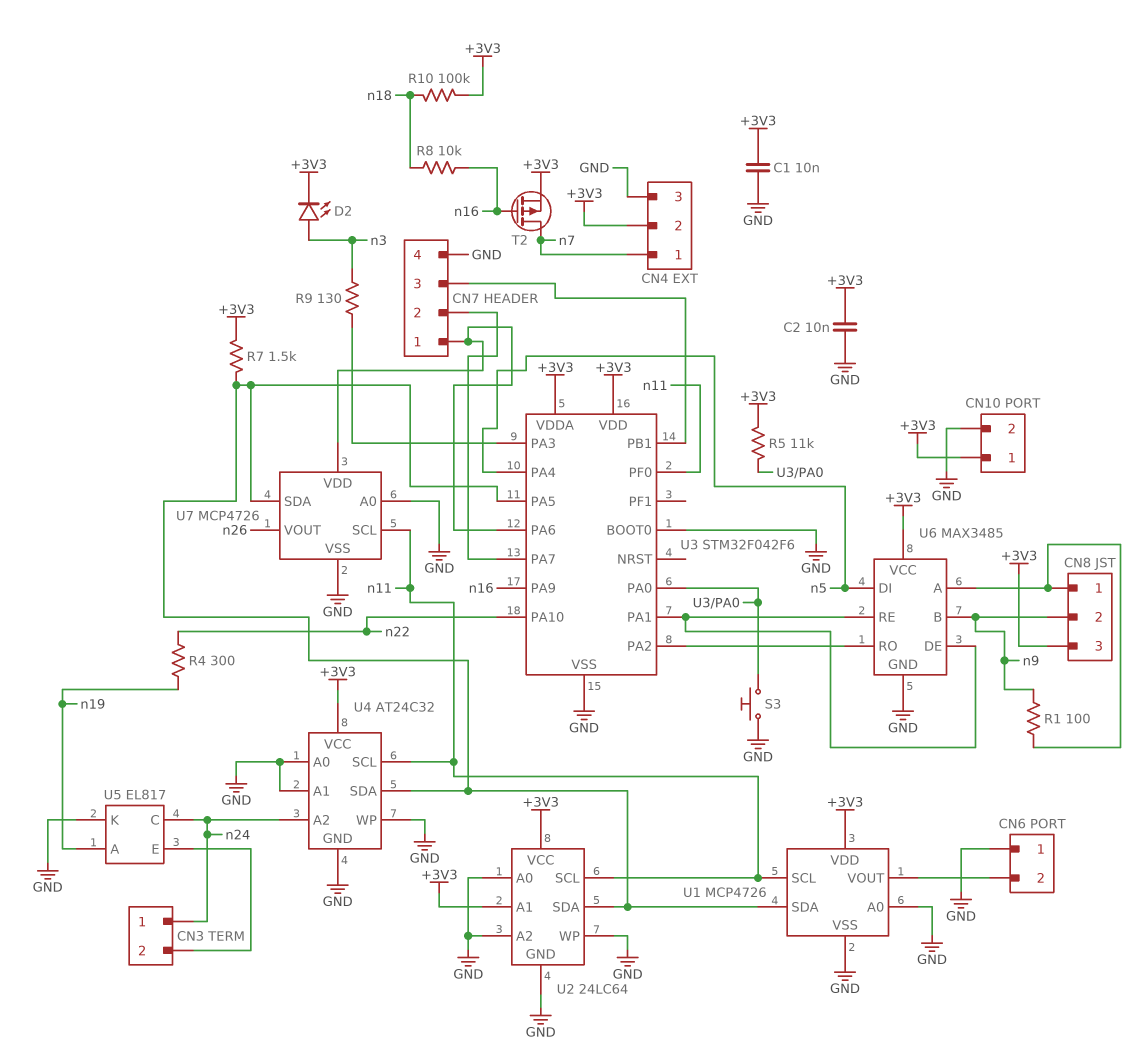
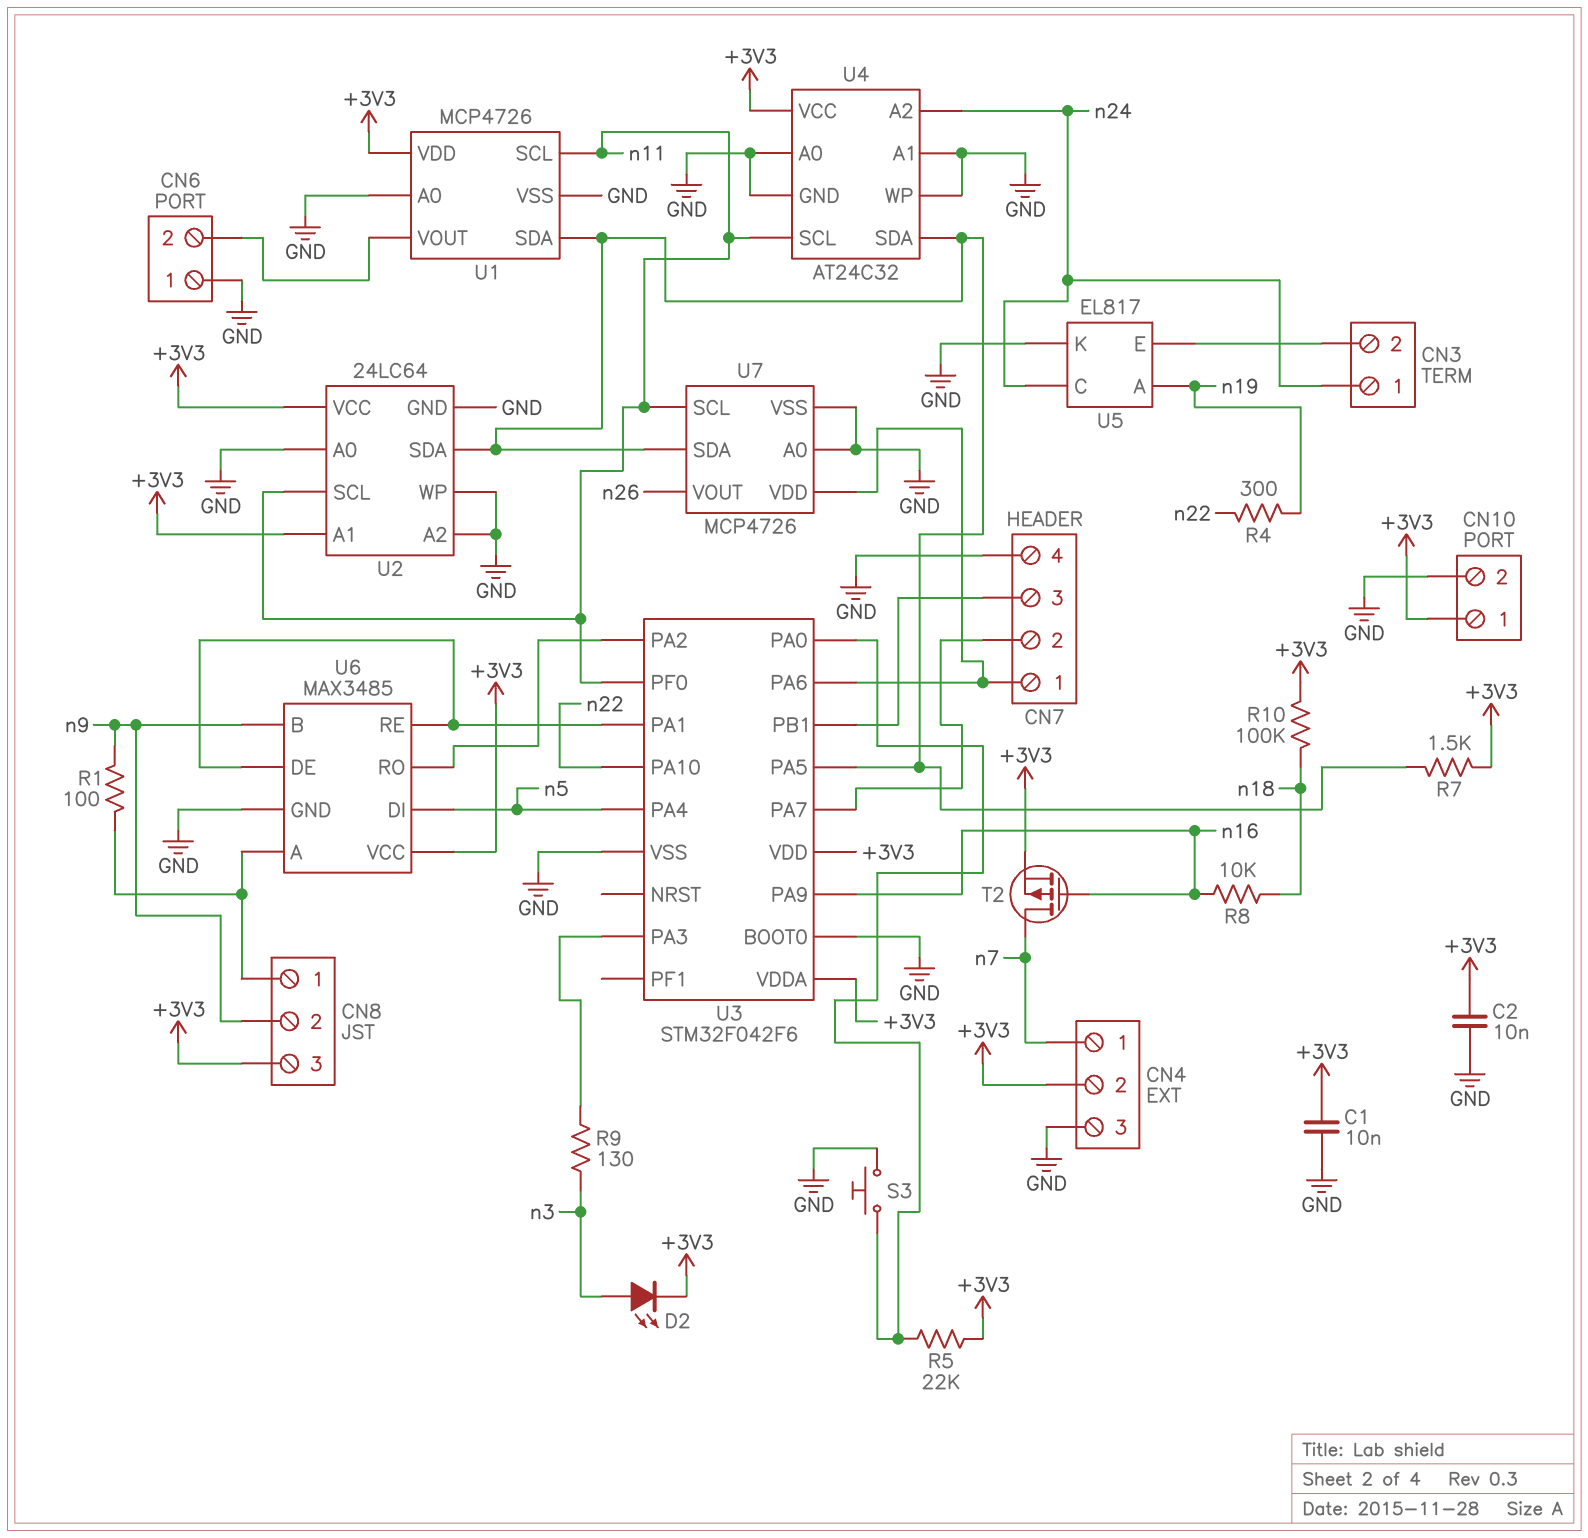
R5: 11k (+3V3, U3/PA0) -> 22k (+3V3, U3/PA0)

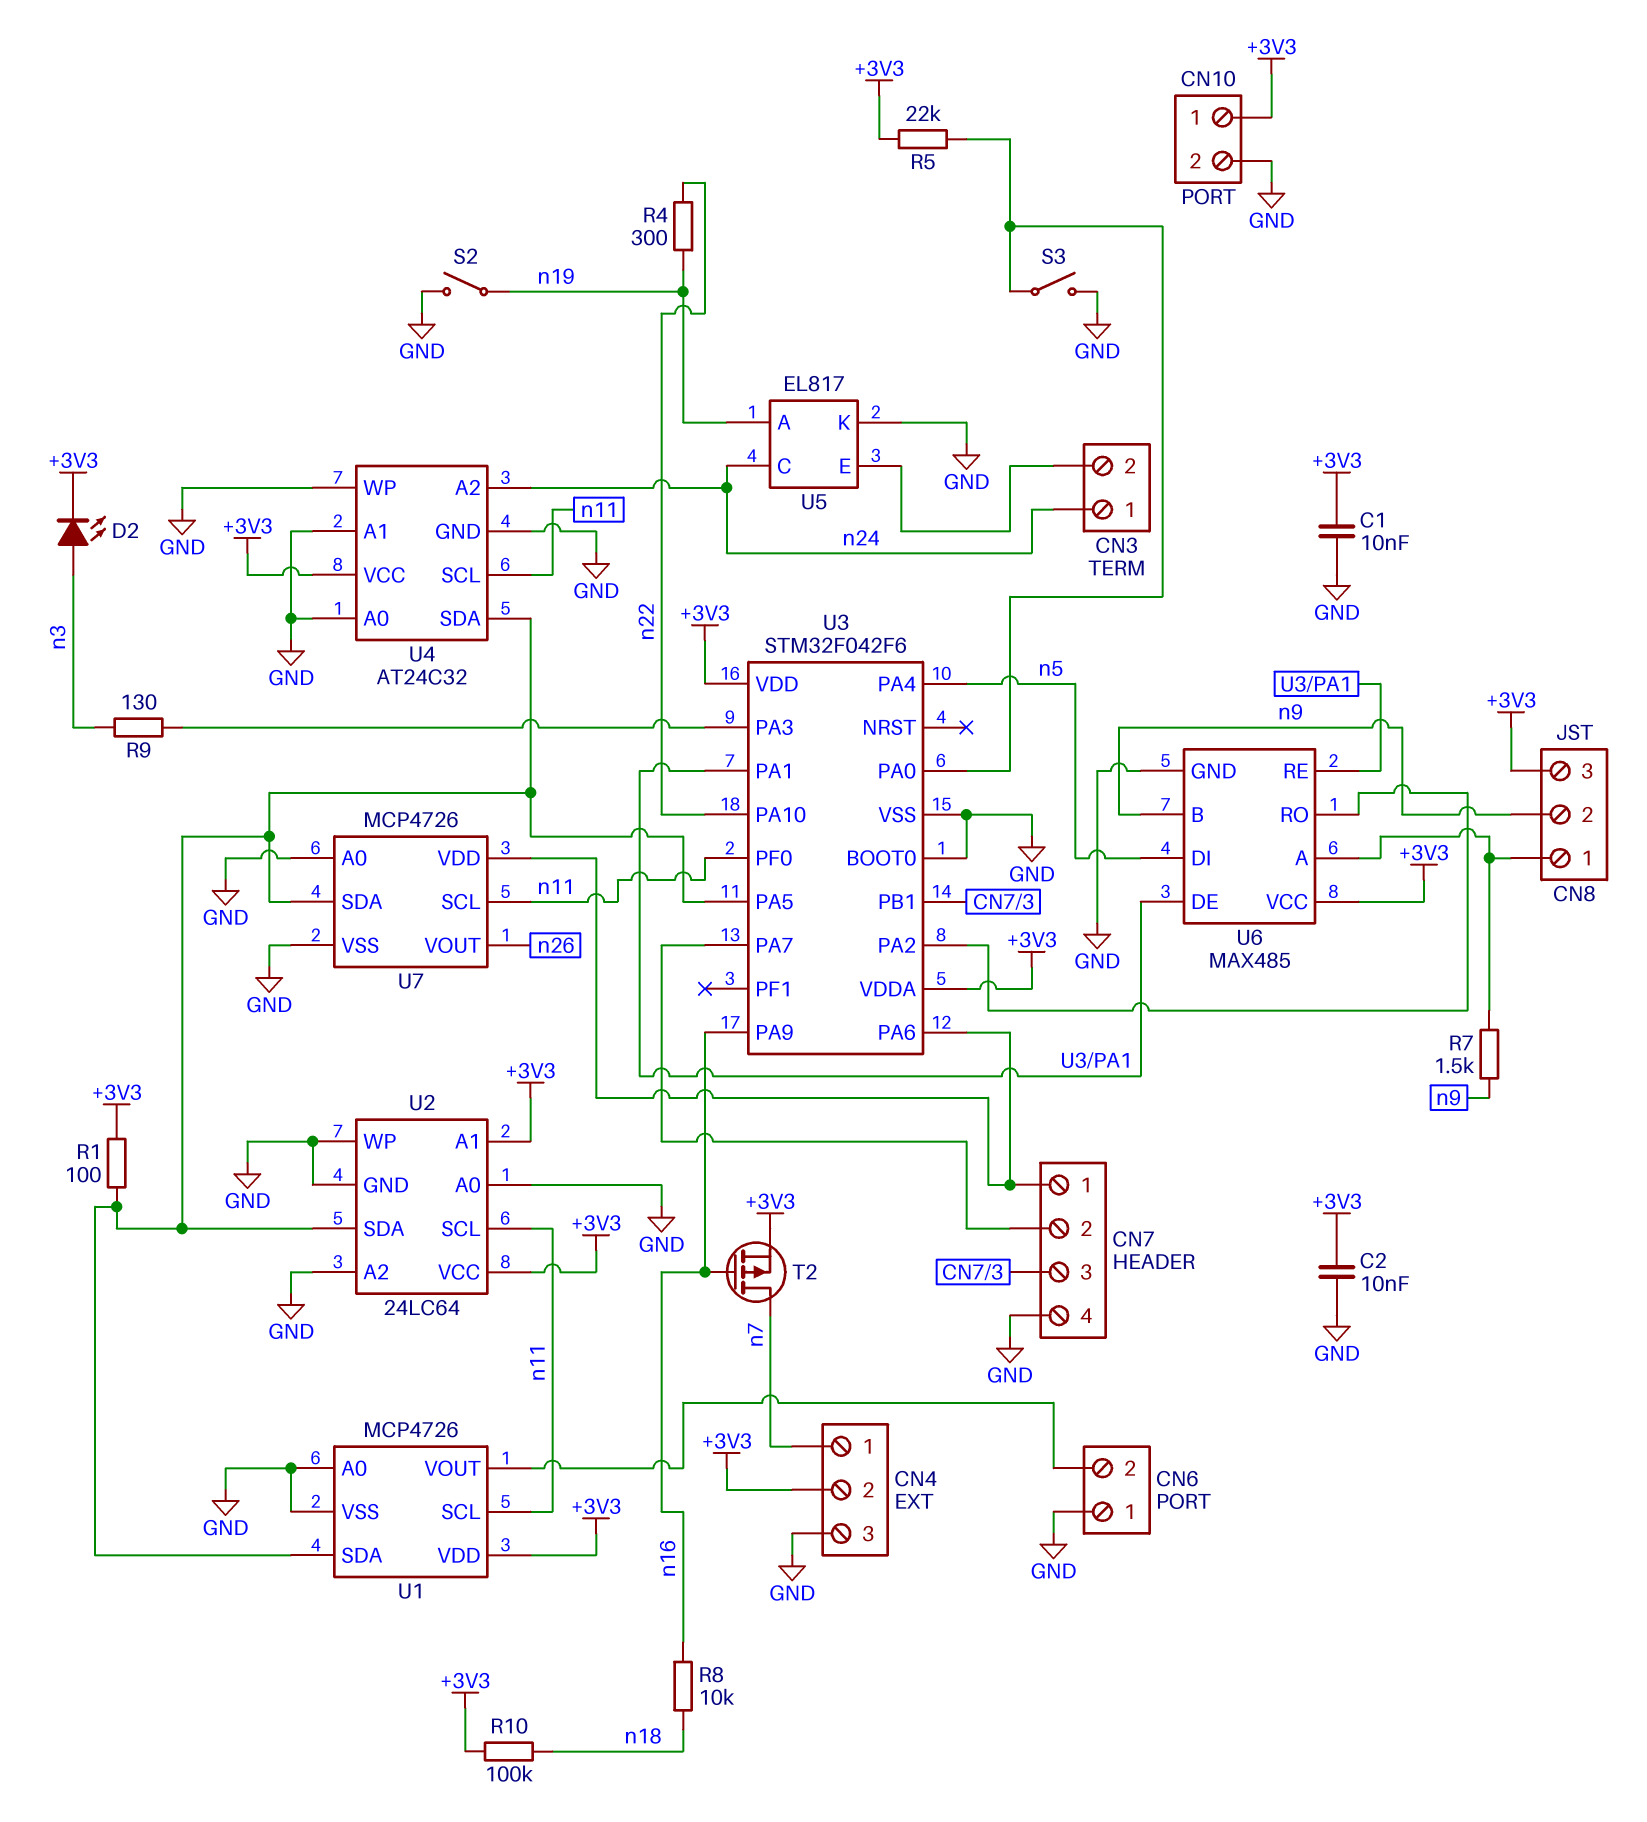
R1: 100 (CN8/1, n9) -> 100 (+3V3, U1/SDA)
R7: 1.5k (+3V3, U1/SDA) -> 1.5k (CN8/1, n9)
S2: none -> switch (GND, n19)
S3: button (GND, U3/PA0) -> switch (GND, U3/PA0)
U6: MAX3485 -> MAX485

